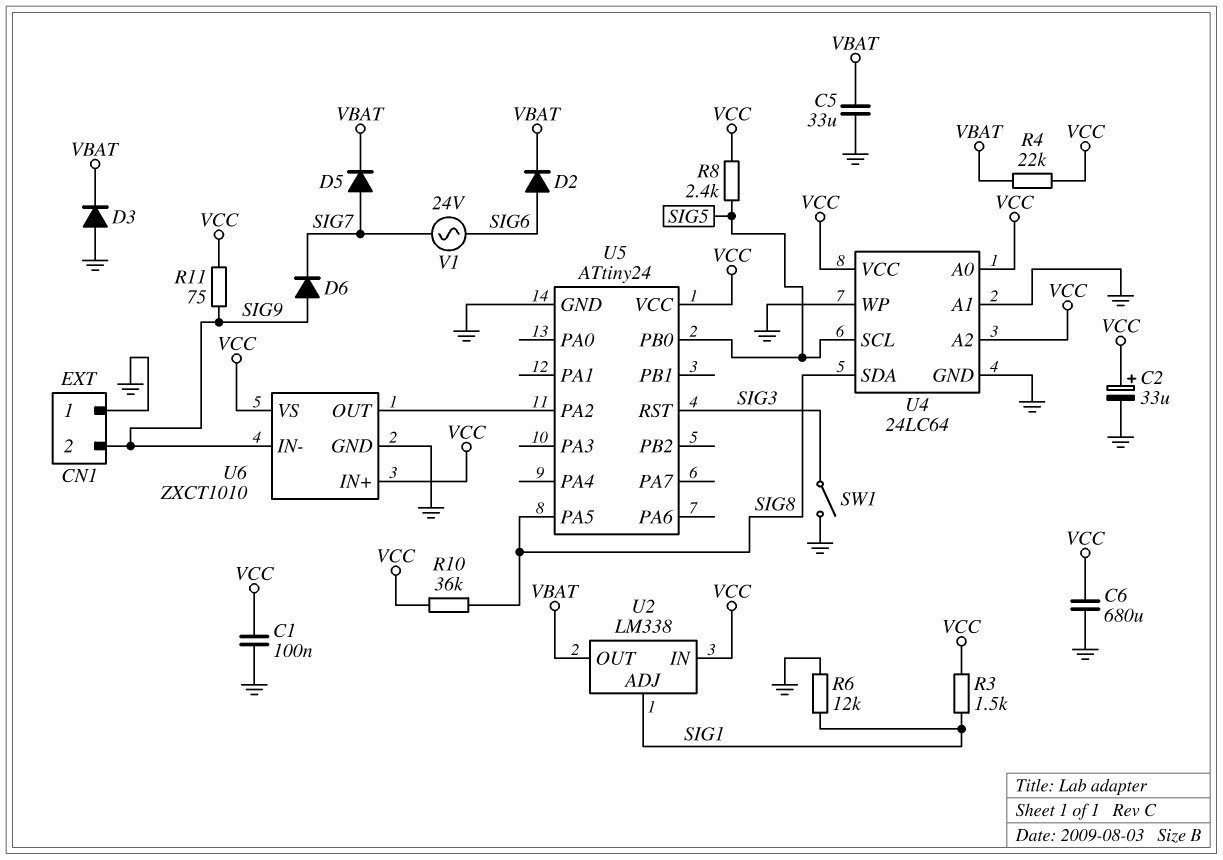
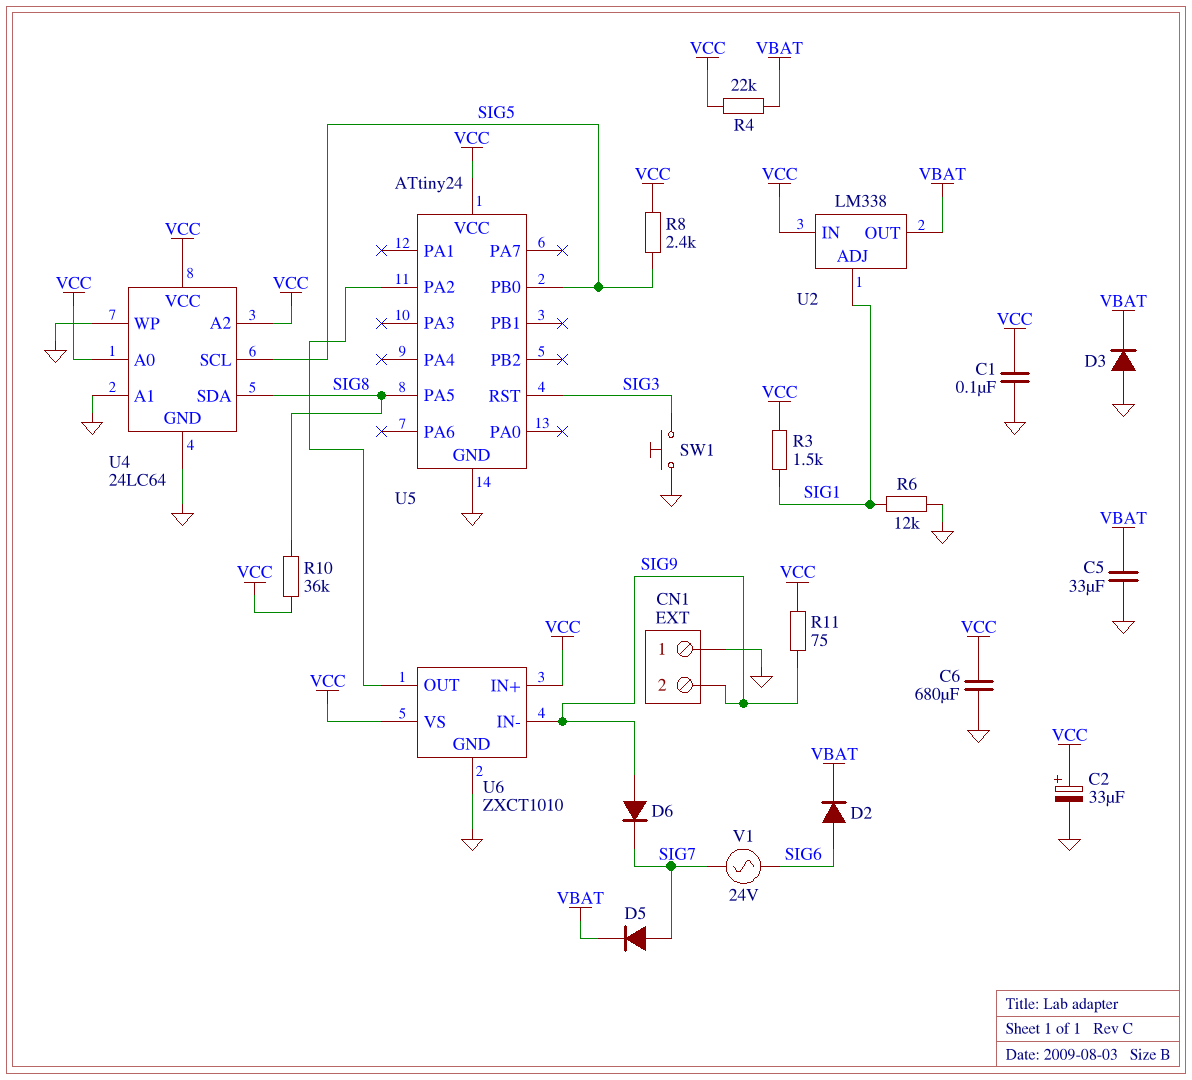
SW1: switch (GND, SIG3) -> button (GND, SIG3)

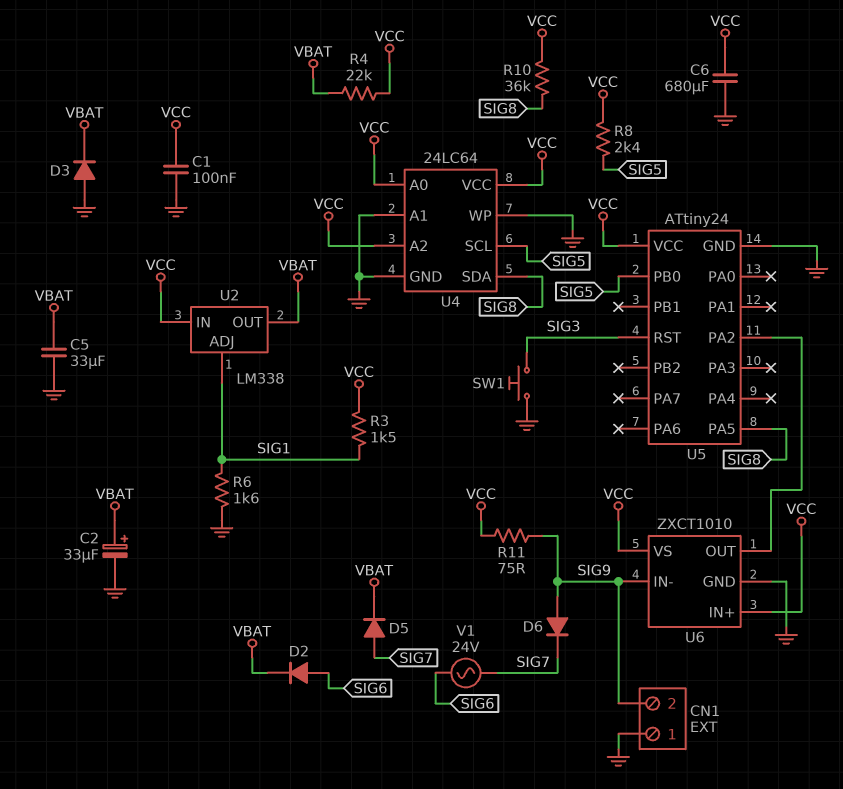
C2: 33uF (plus VCC, minus GND) -> 33uF (plus VBAT, minus GND)
R6: 12k (GND, SIG1) -> 1.6k (GND, SIG1)

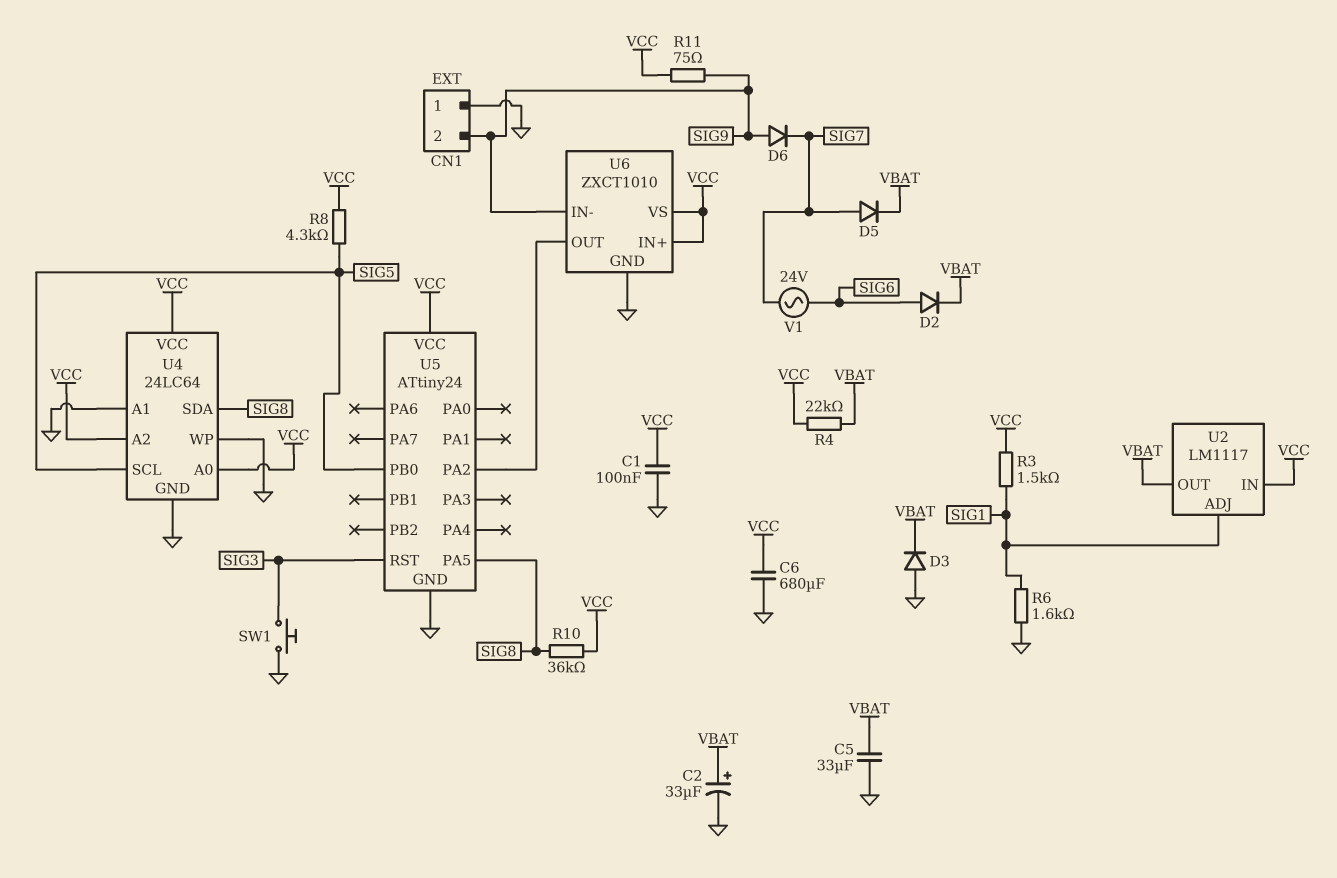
R8: 2.4k (SIG5, VCC) -> 4.3k (SIG5, VCC)
U2: LM338 -> LM1117

